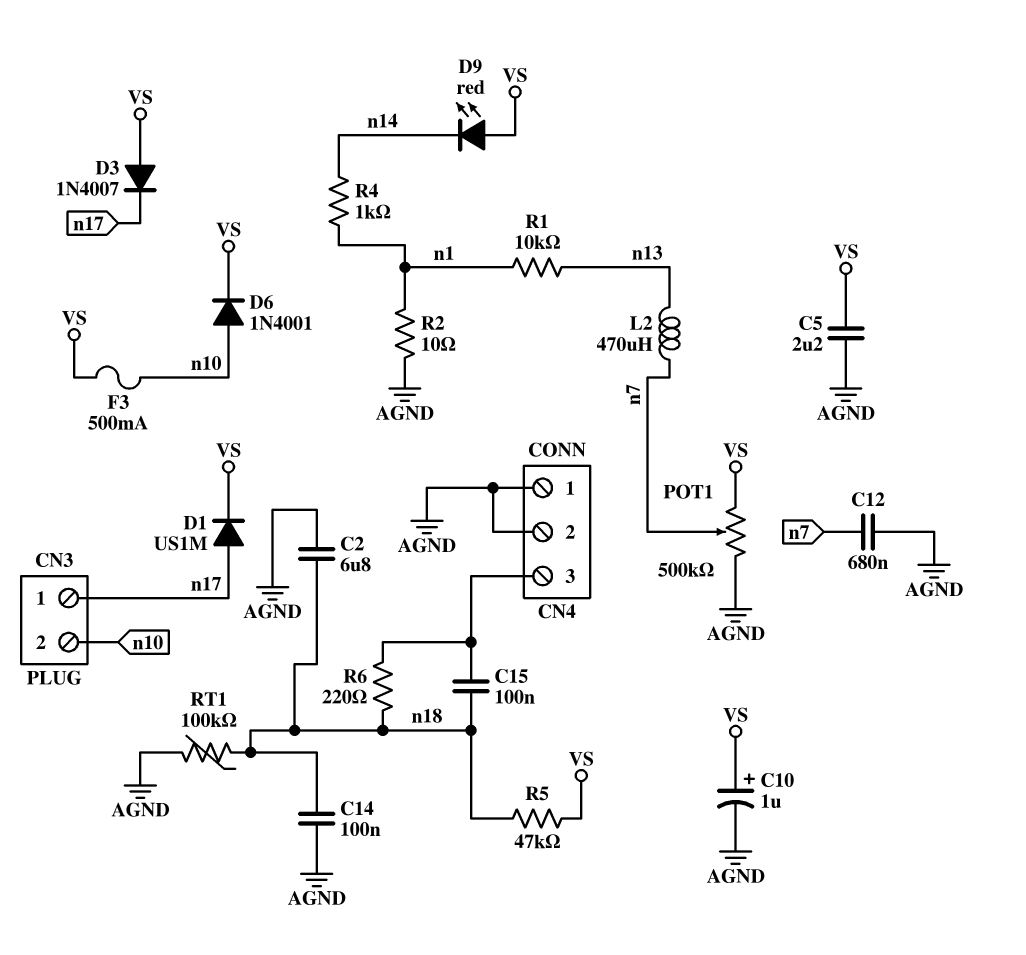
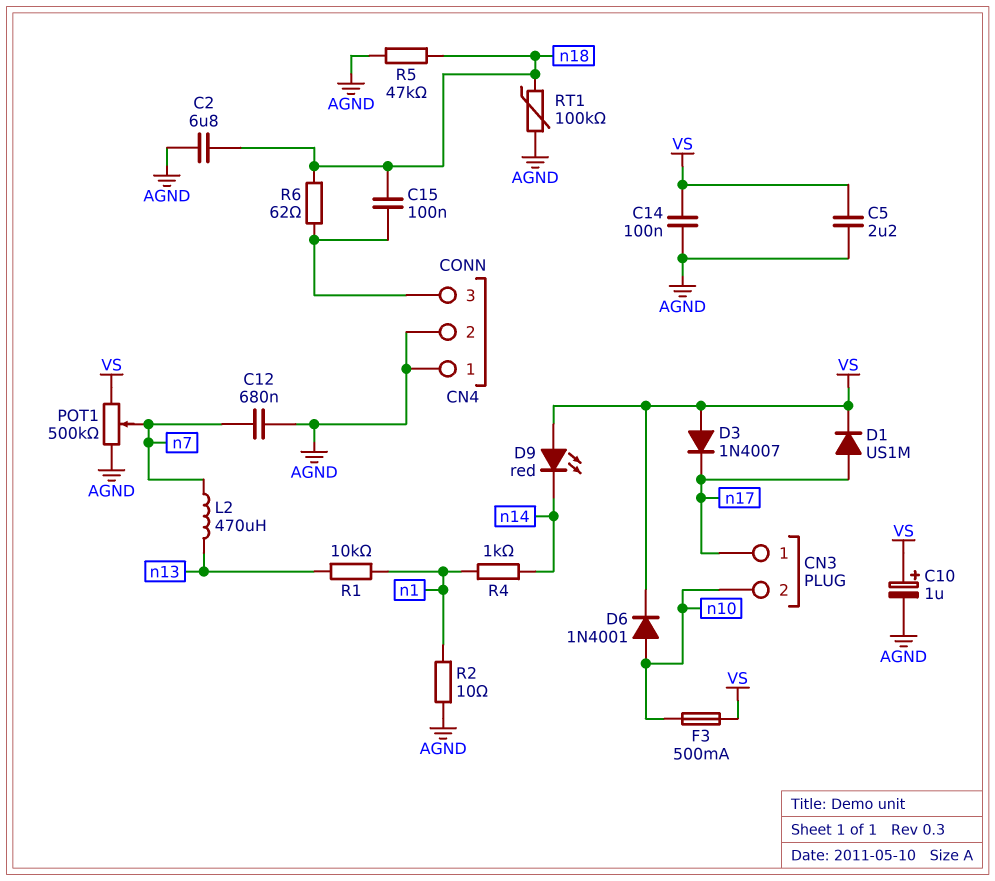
C14: 100nF (AGND, n18) -> 100nF (AGND, VS)
R5: 47k (VS, n18) -> 47k (AGND, n18)
R6: 220 (CN4/3, n18) -> 62 (CN4/3, n18)

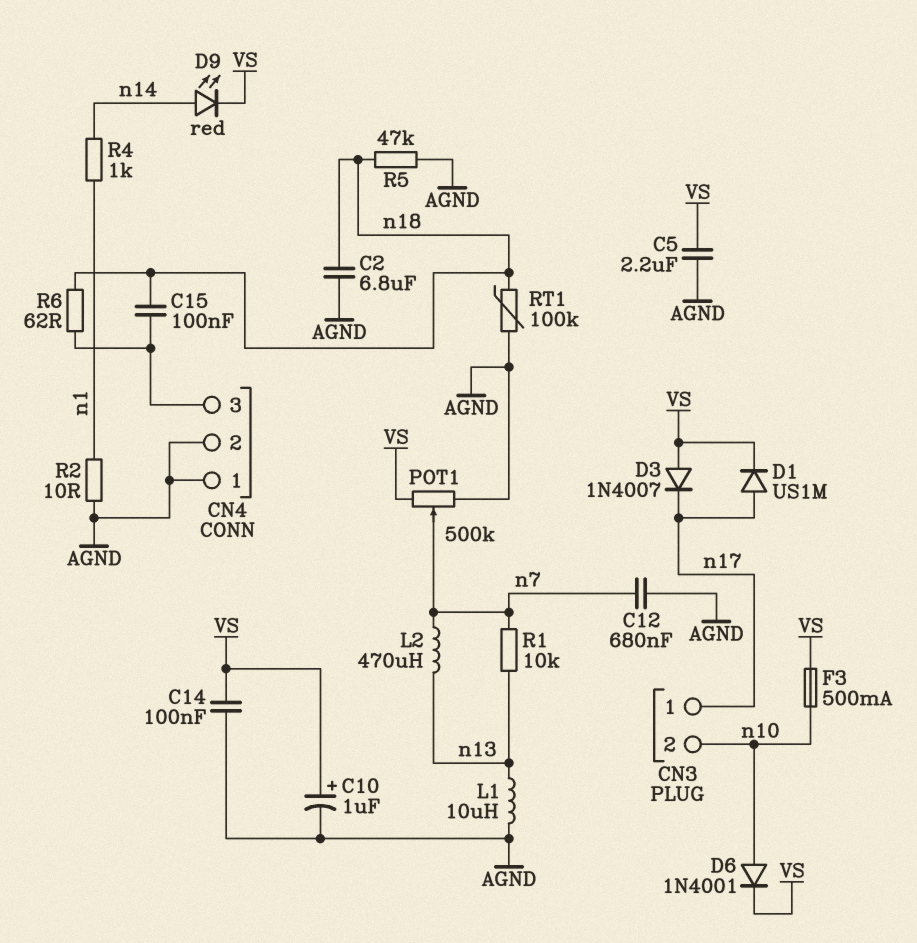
D9: LED red (A VS, K n14) -> LED red (A n14, K VS)
L1: none -> 10uH (AGND, n13)
R1: 10k (n1, n13) -> 10k (n7, n13)

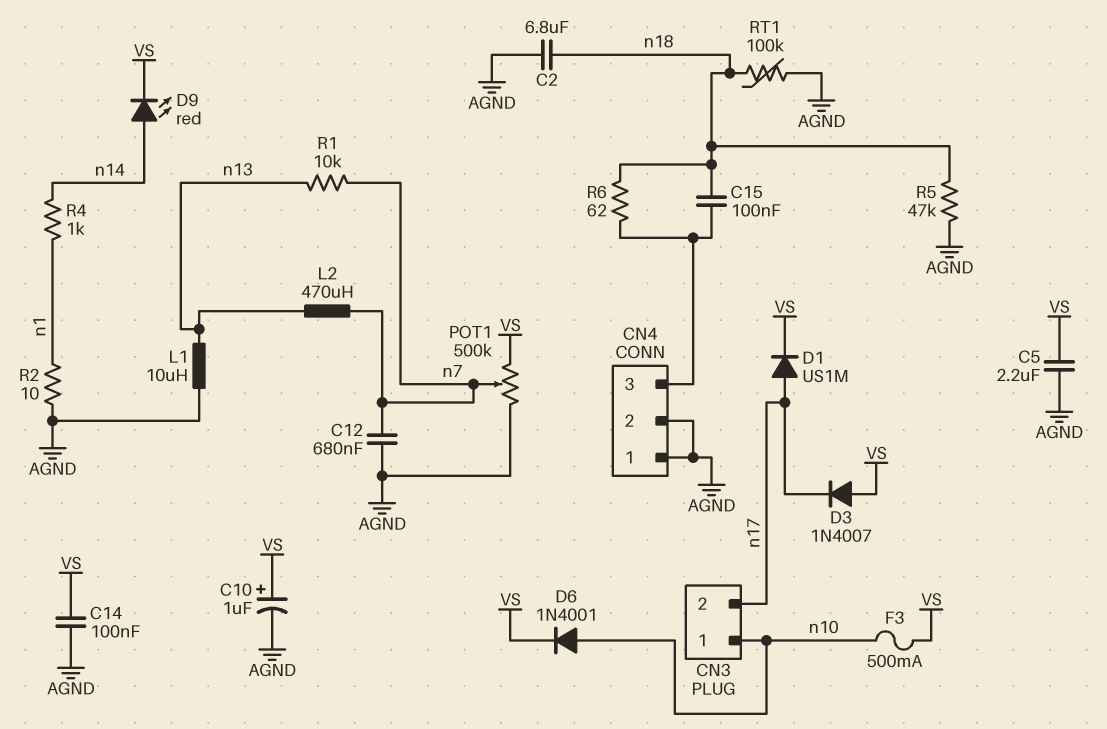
CN3 pin 1: n17 -> n10
CN3 pin 2: n10 -> n17

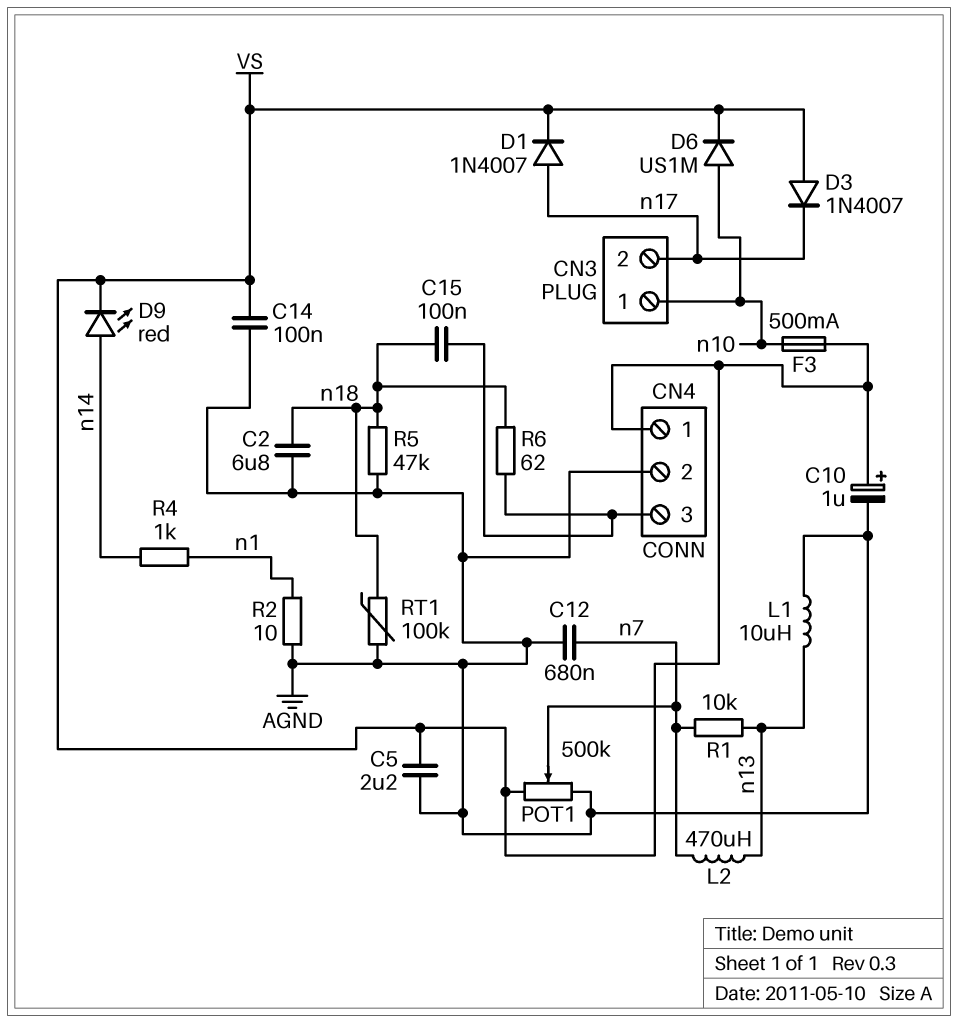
CN4 pin 1: AGND -> VS
D1: diode US1M (A n17, K VS) -> diode 1N4007 (A n17, K VS)
D6: diode 1N4001 (A n10, K VS) -> diode US1M (A n10, K VS)

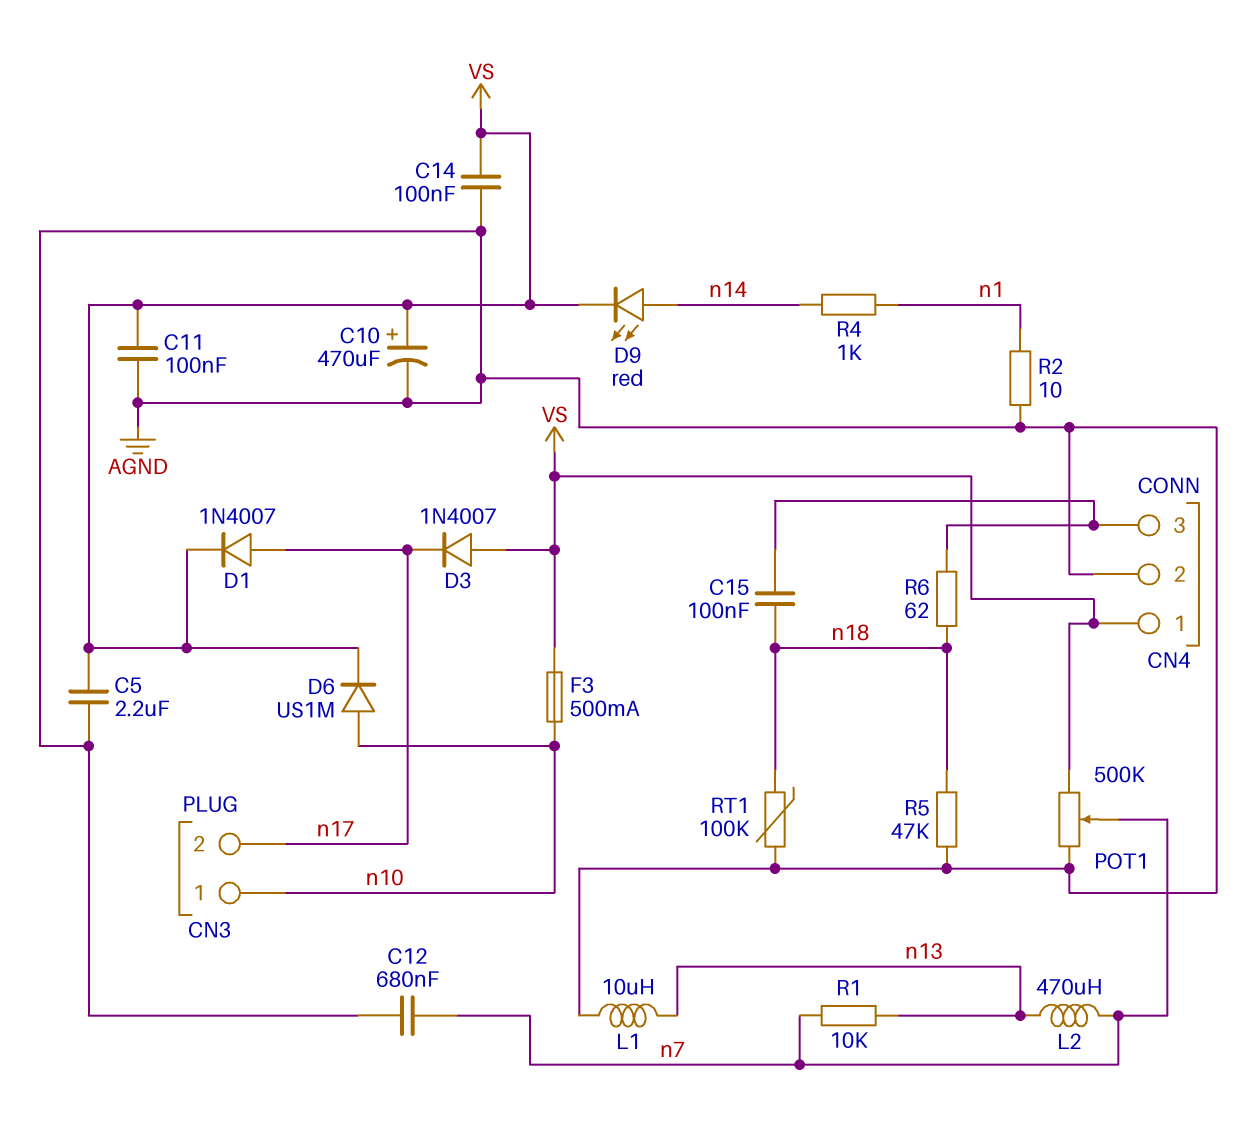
C2: 6.8uF (AGND, n18) -> none
C10: 1uF (plus VS, minus AGND) -> 470uF (plus VS, minus AGND)
C11: none -> 100nF (AGND, VS)

